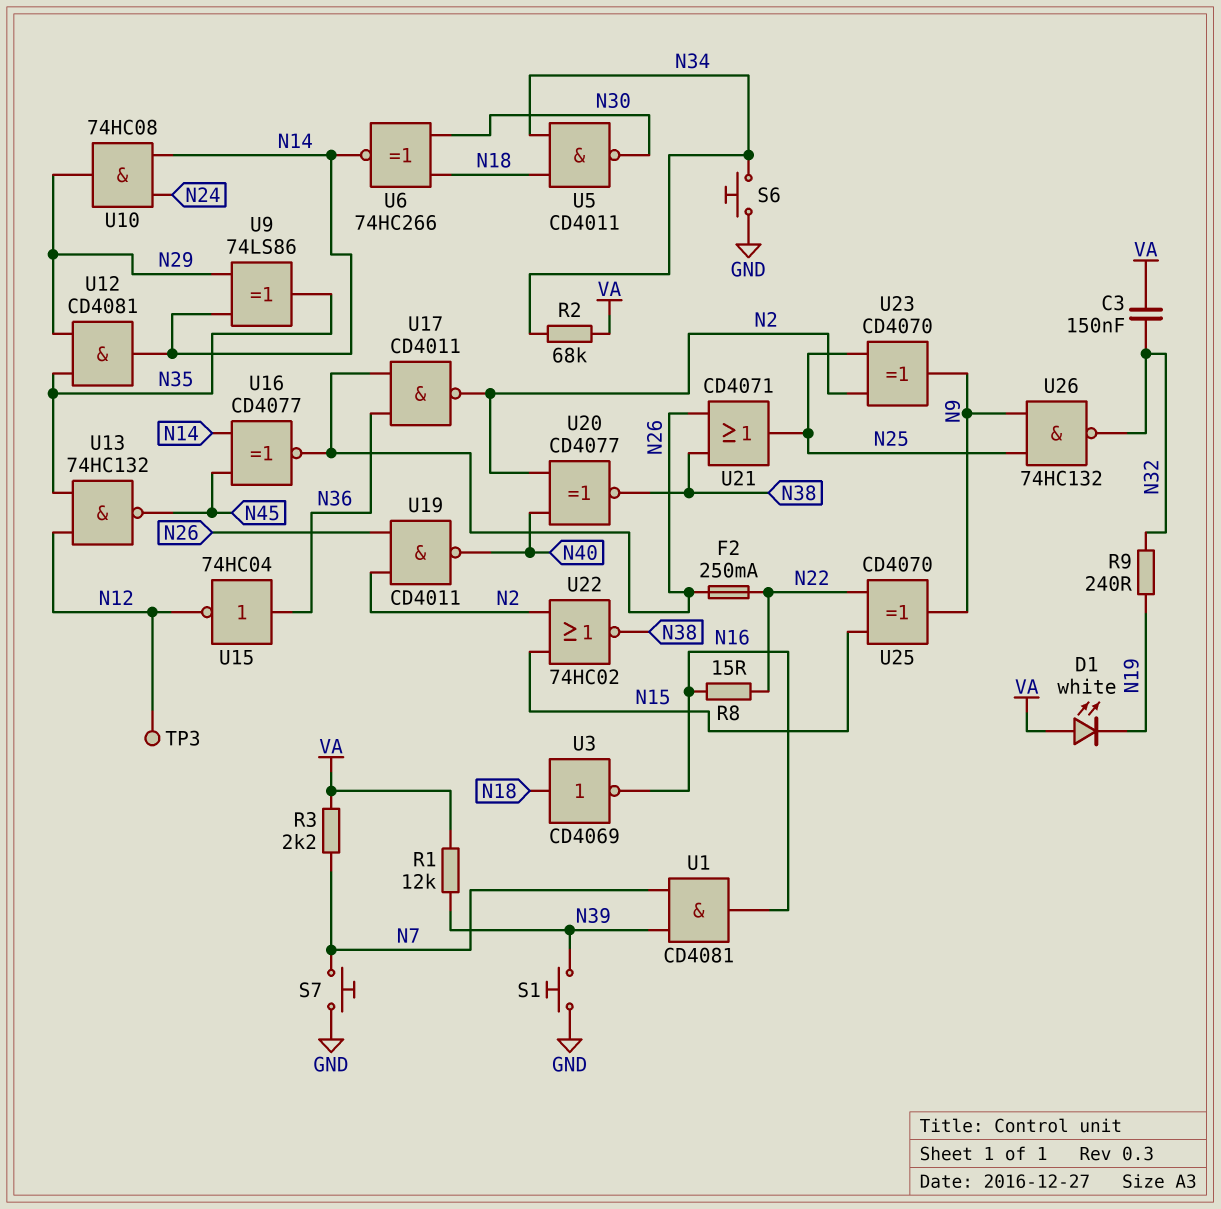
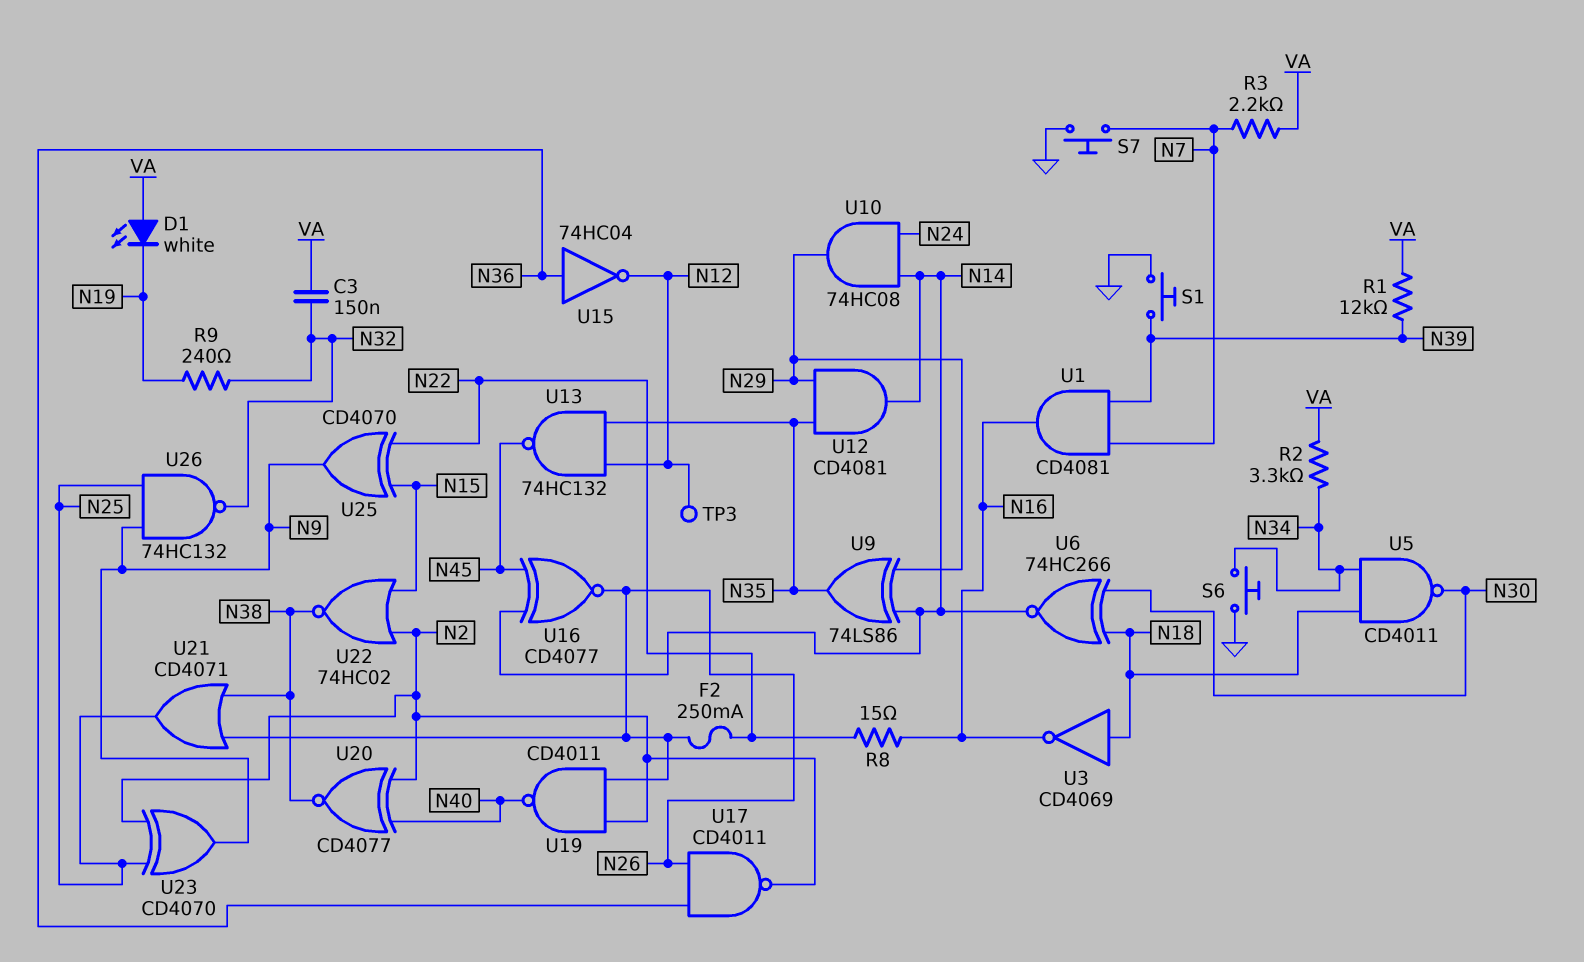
R2: 68k (N34, VA) -> 3.3k (N34, VA)

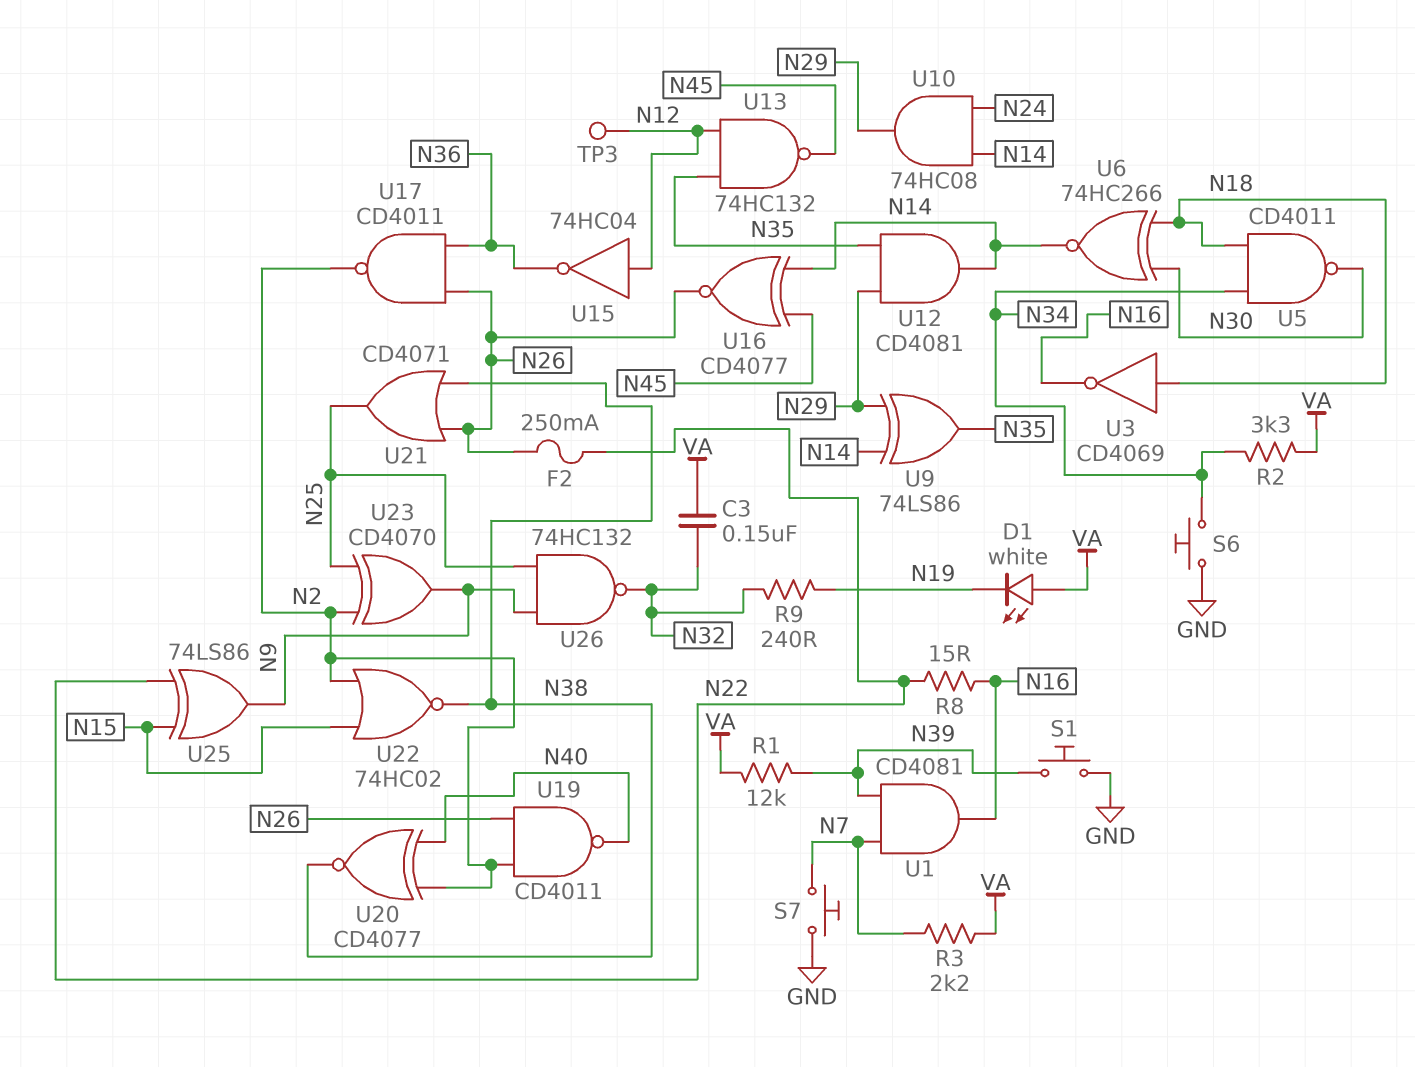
U15: NOT 74HC04 (in N36, out N12) -> NOT 74HC04 (in N12, out N36)
U25: XOR CD4070 (in N15, in N22, out N9) -> XOR 74LS86 (in N15, in N22, out N9)

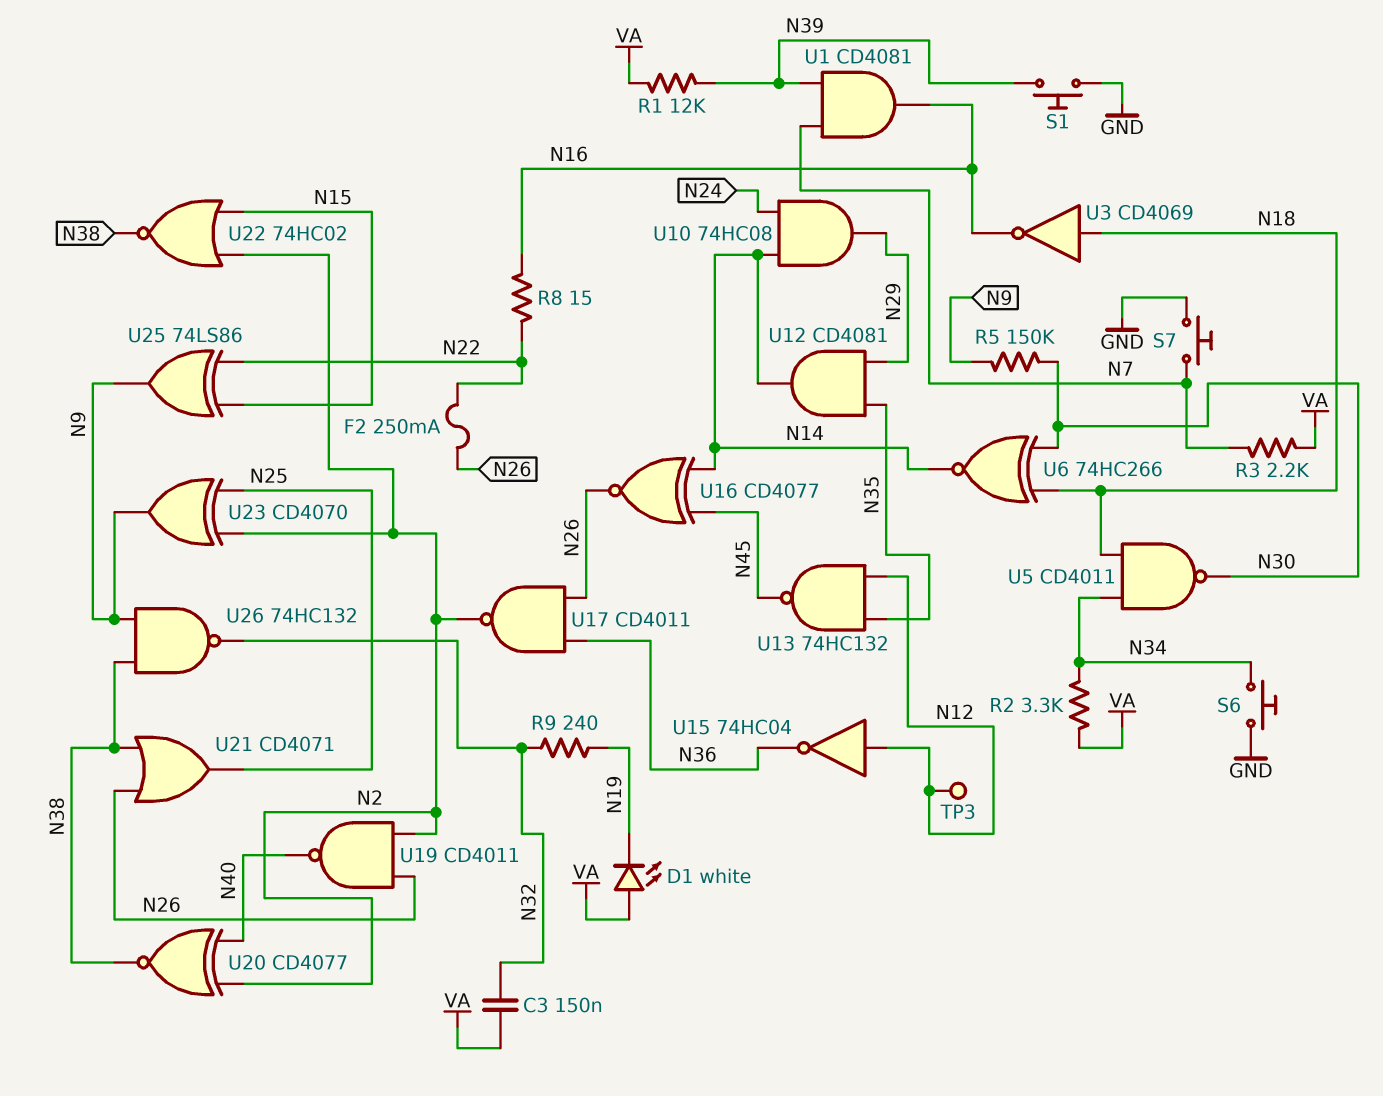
R5: none -> 150k (N9, N30)
U9: XOR 74LS86 (in N14, in N29, out N35) -> none
U26: NAND 74HC132 (in N9, in N25, out N32) -> NAND 74HC132 (in N9, in N38, out N32)

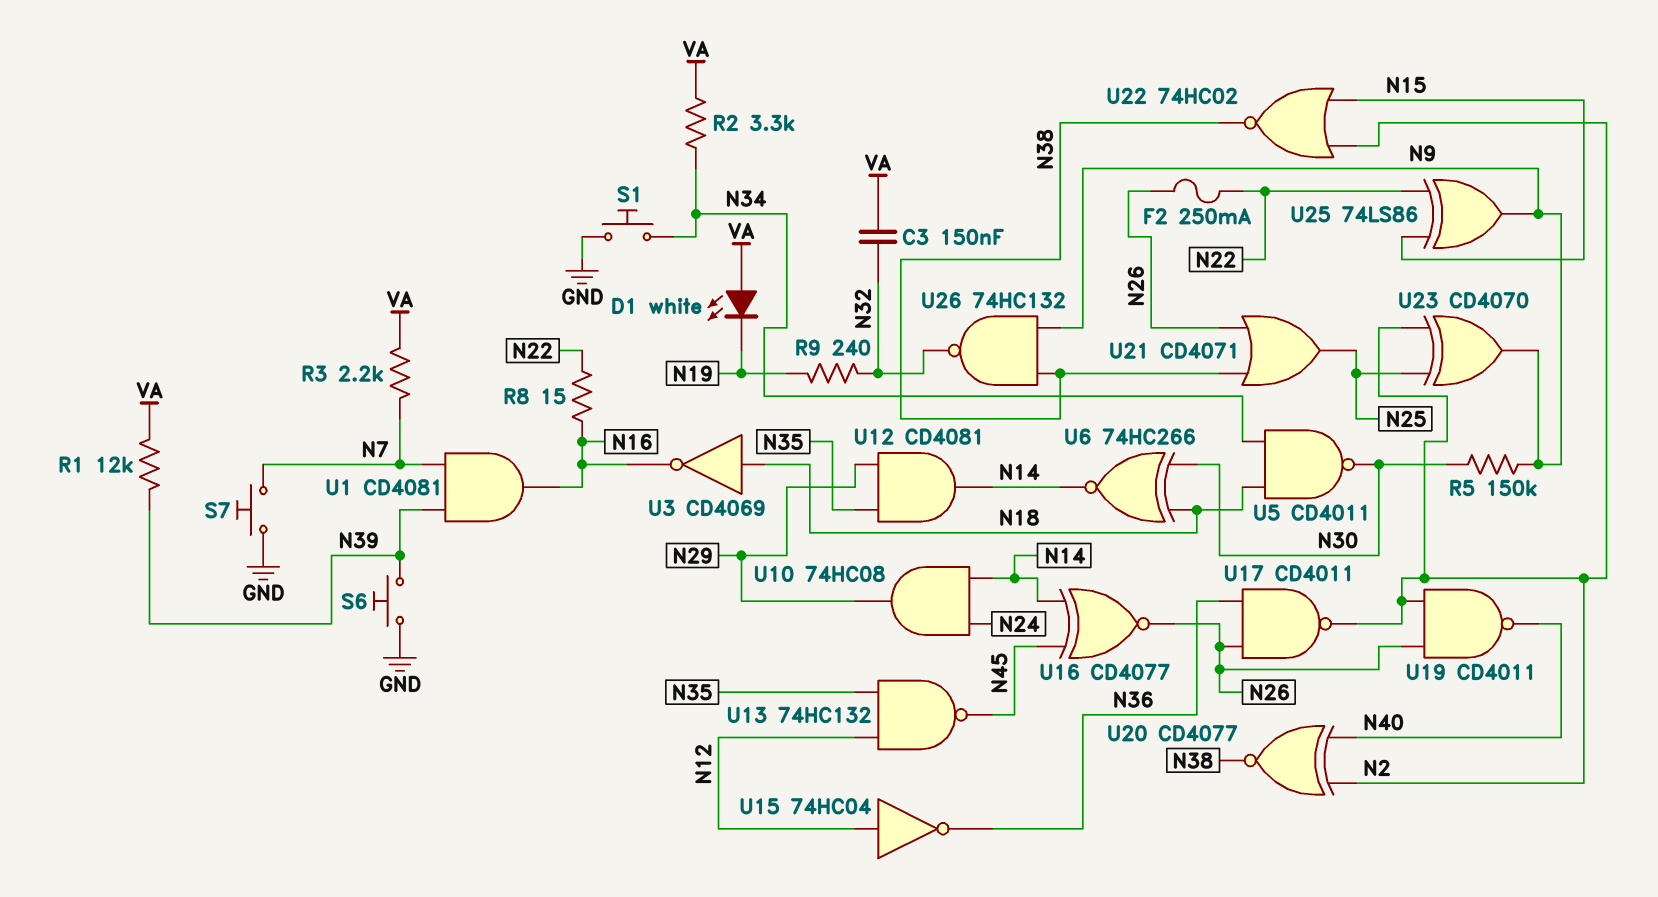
S1: button (GND, N39) -> button (GND, N34)
S6: button (GND, N34) -> button (GND, N39)
TP3: test point (N12) -> none

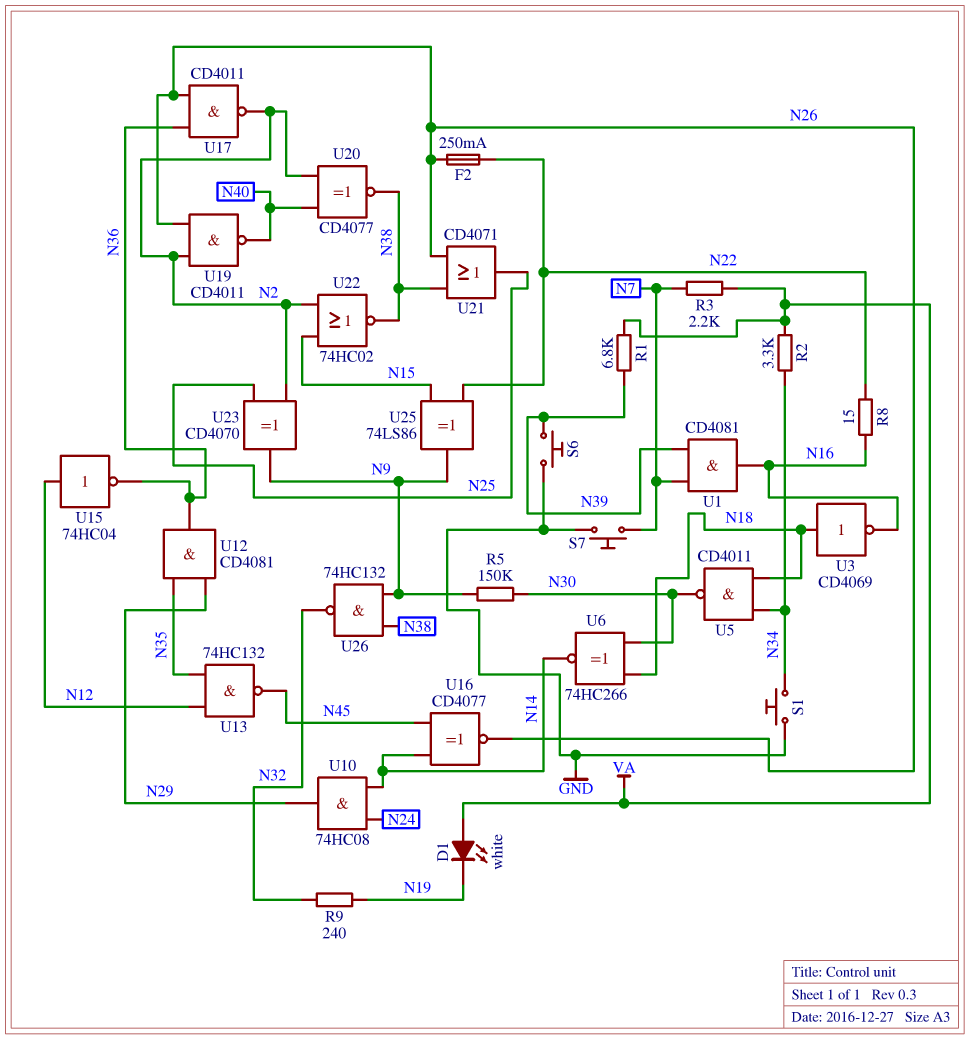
C3: 150nF (N32, VA) -> none
R1: 12k (N39, VA) -> 6.8k (N39, VA)
U12: AND CD4081 (in N29, in N35, out N14) -> AND CD4081 (in N29, in N35, out N36)

